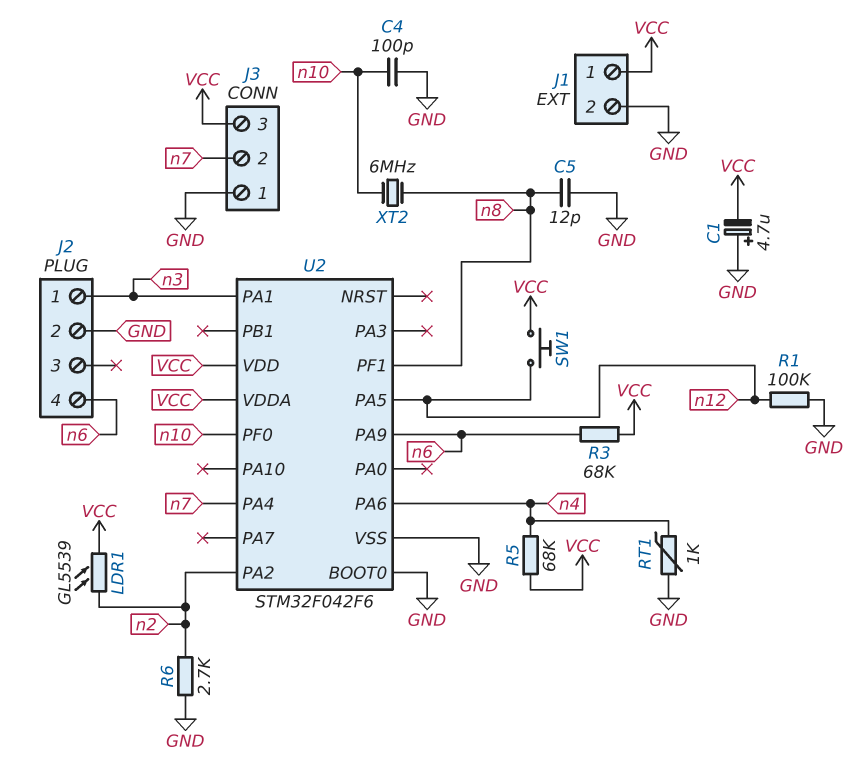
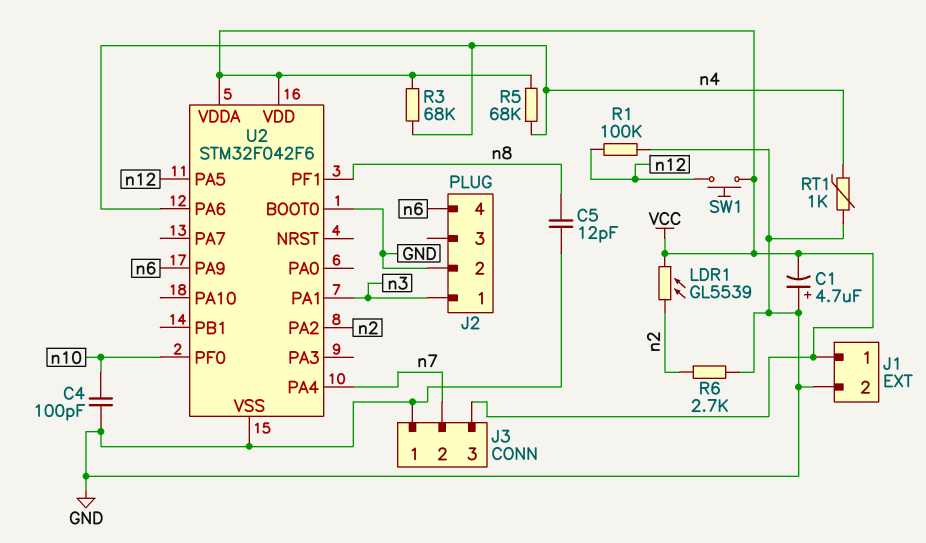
R3: 68k (VCC, n6) -> 68k (VCC, n4)
XT2: 6MHz (n8, n10) -> none

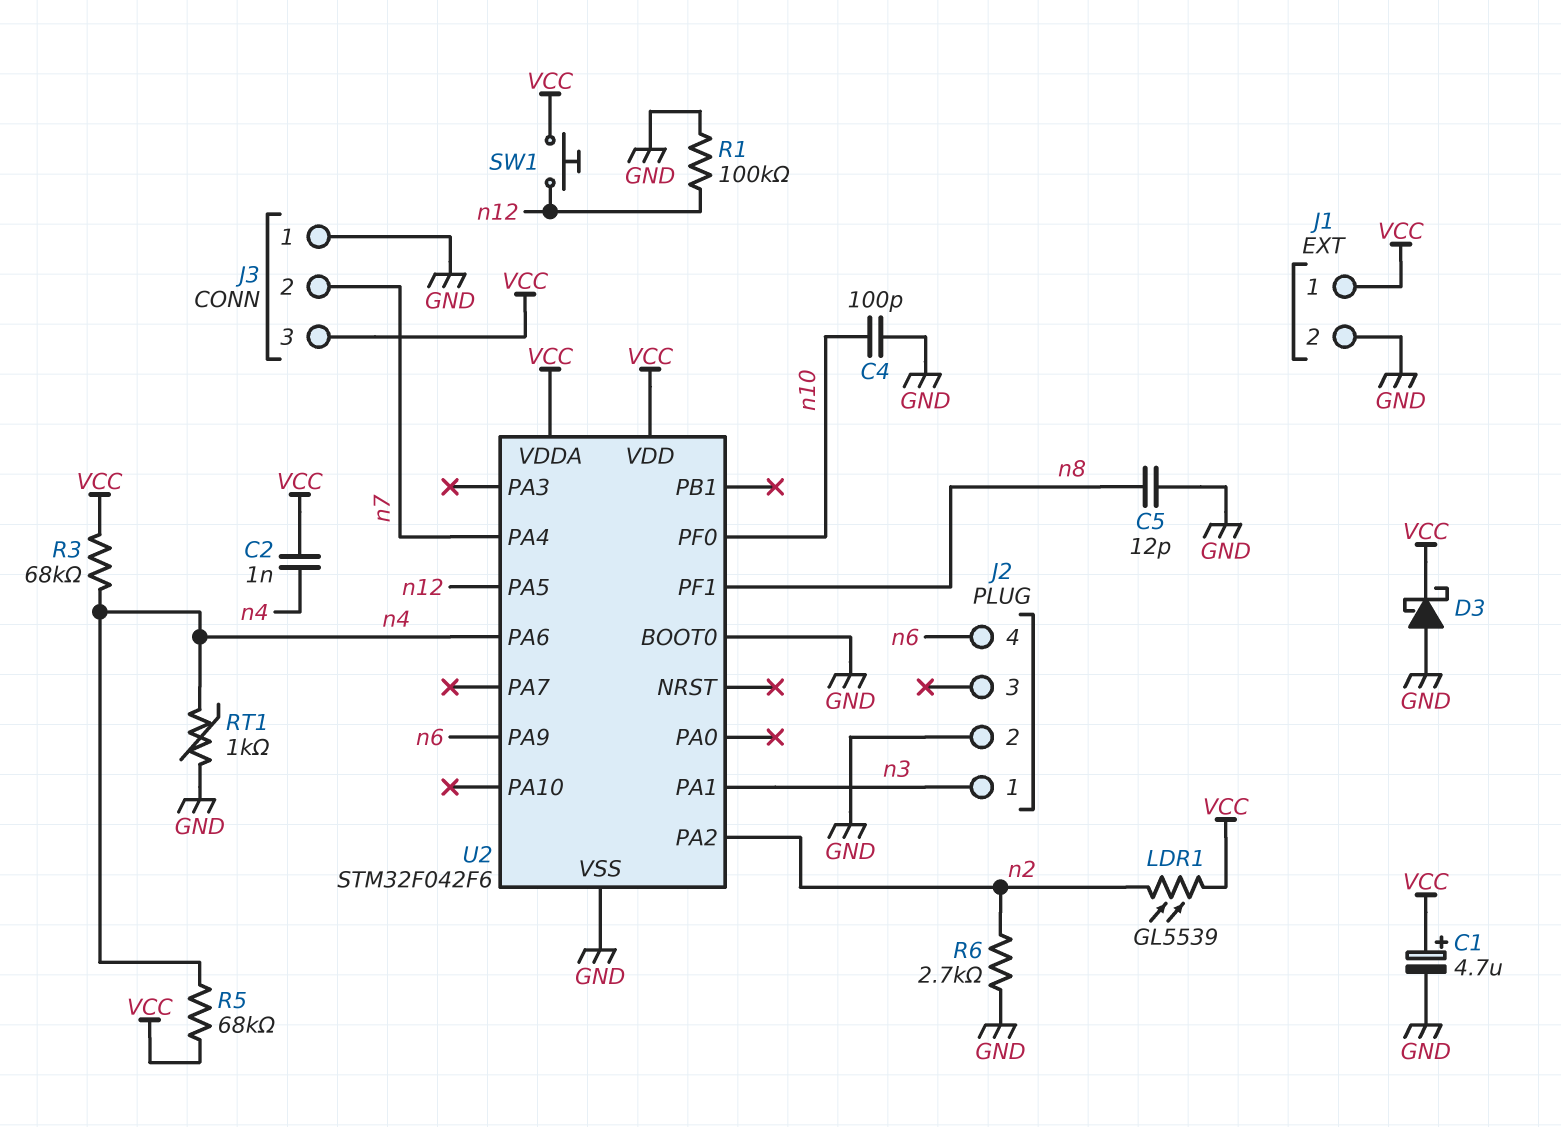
C1: 4.7uF (plus GND, minus VCC) -> 4.7uF (plus VCC, minus GND)
C2: none -> 1nF (VCC, n4)
D3: none -> schottky (A GND, K VCC)

